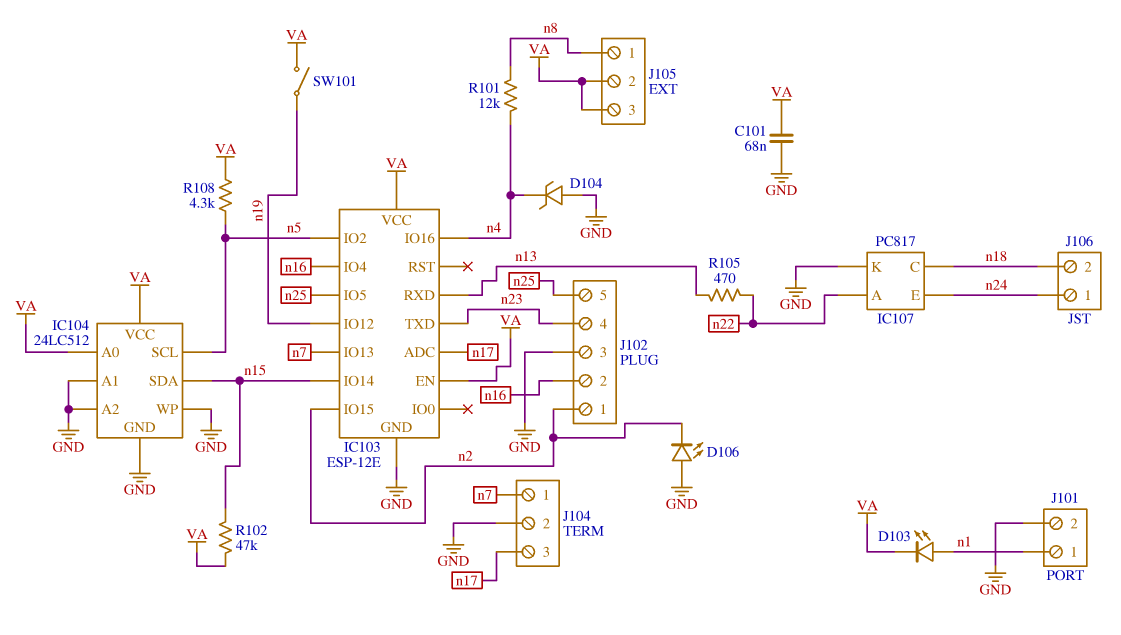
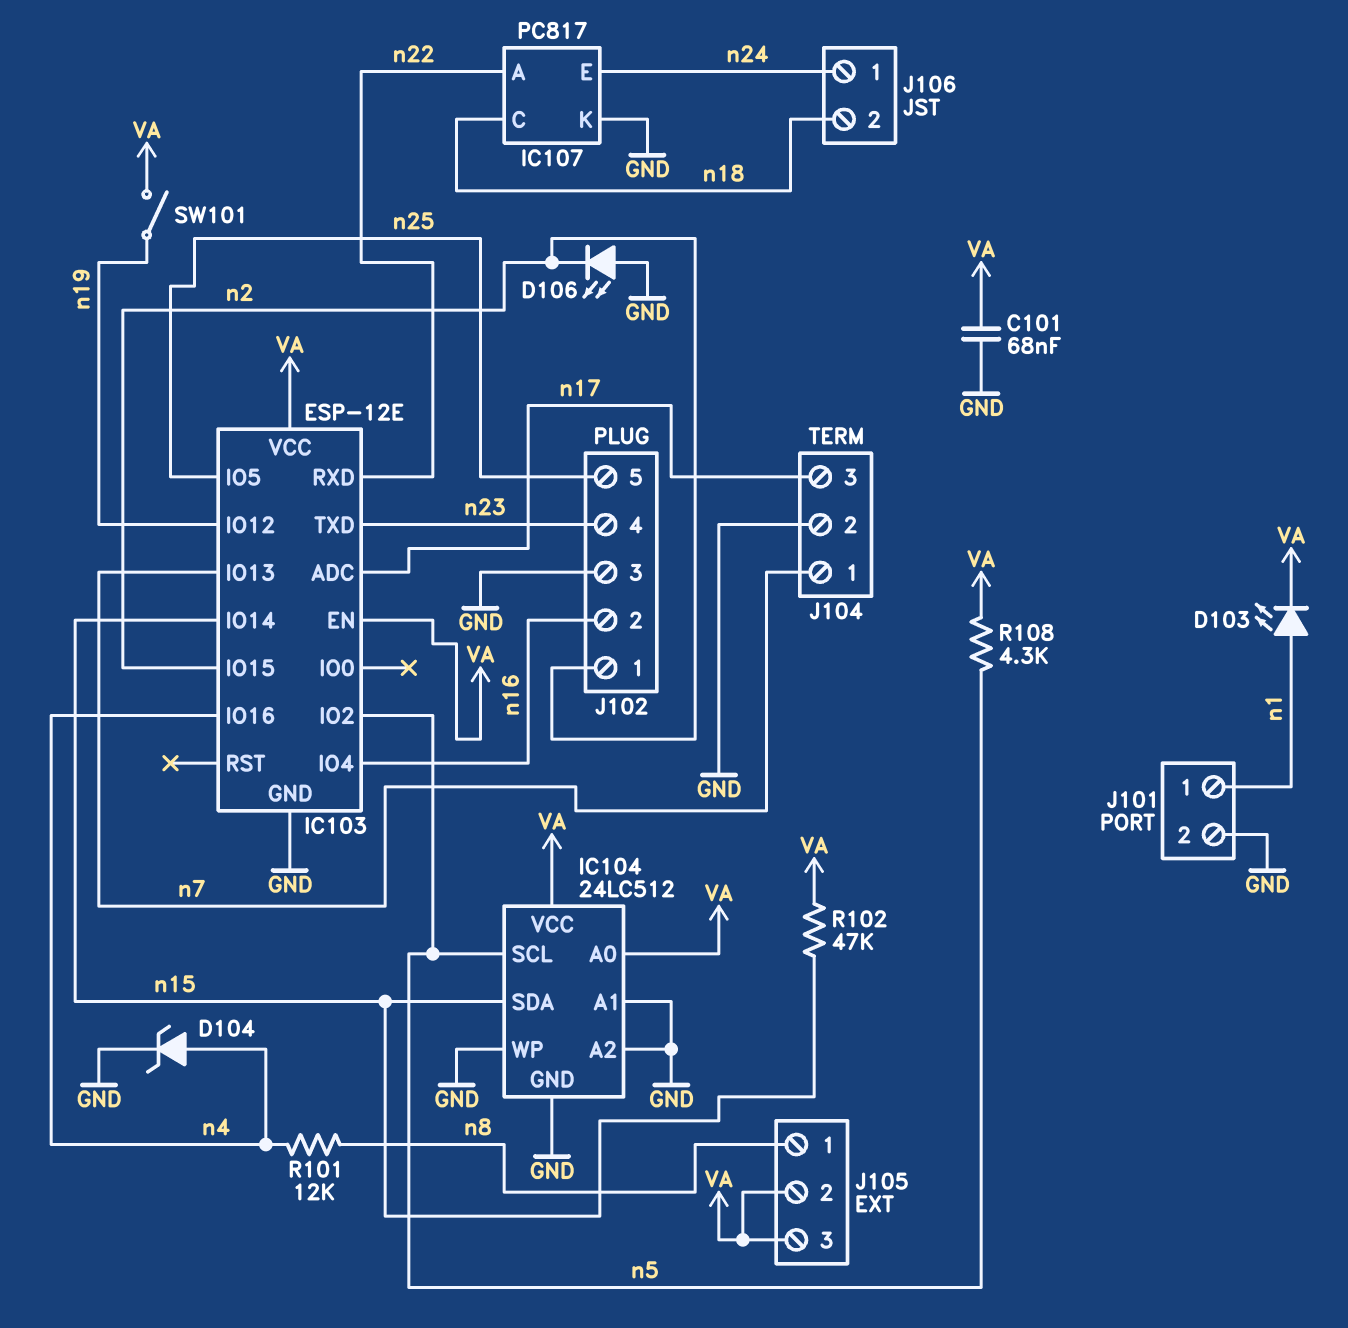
D104: zener (A GND, K n4) -> zener (A n4, K GND)
IC103 pin RXD: n13 -> n22
R105: 470 (n13, n22) -> none

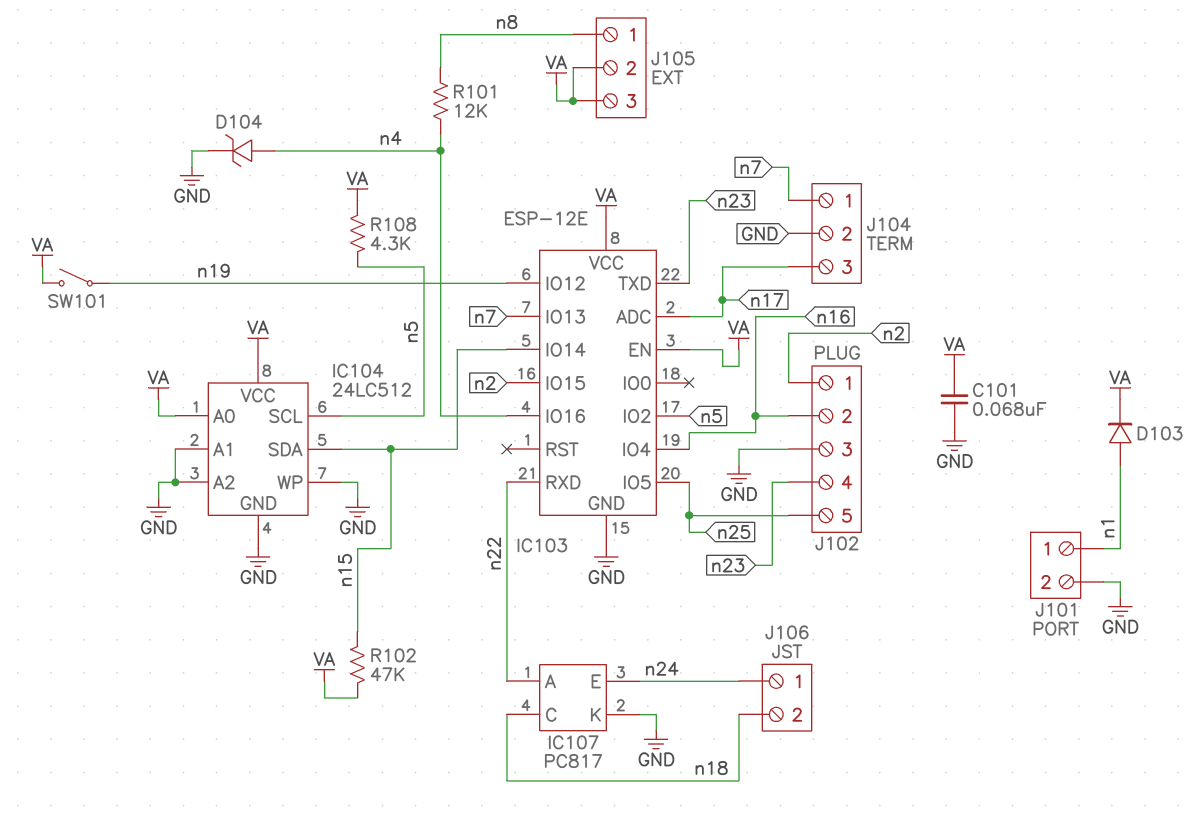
D103: LED (A n1, K VA) -> diode (A n1, K VA)
D106: LED (A GND, K n2) -> none

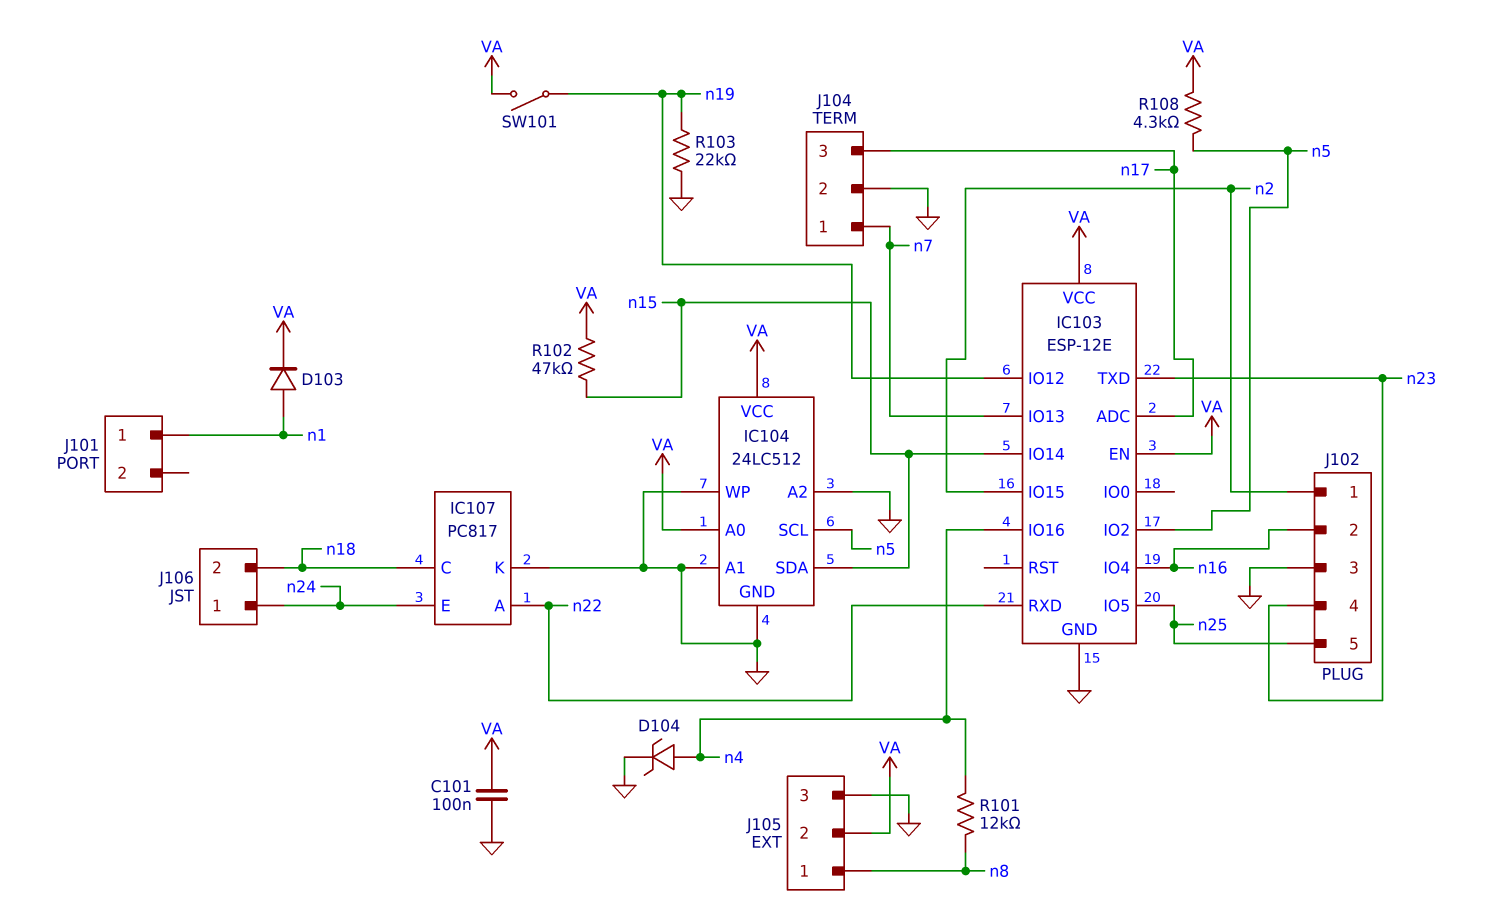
C101: 68nF (GND, VA) -> 100nF (GND, VA)
J101 pin 2: GND -> none
J105 pin 3: VA -> GND
R103: none -> 22k (GND, n19)

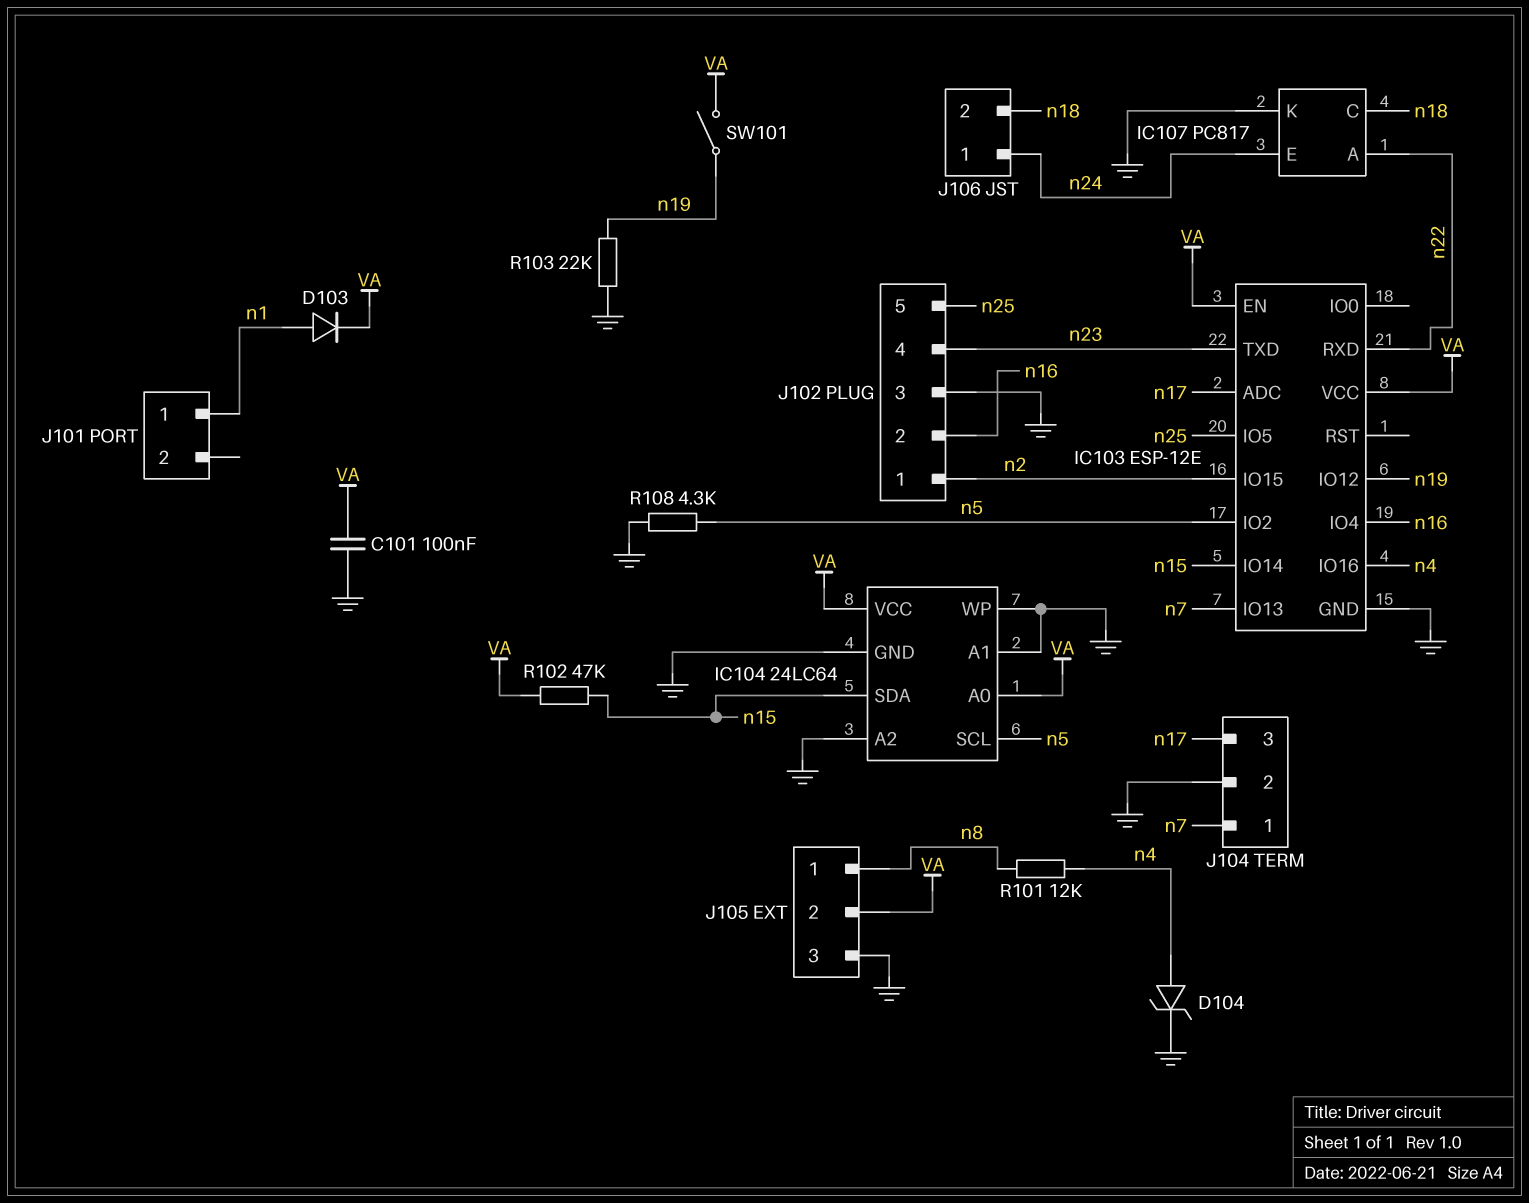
IC104: 24LC512 -> 24LC64
R108: 4.3k (VA, n5) -> 4.3k (GND, n5)

